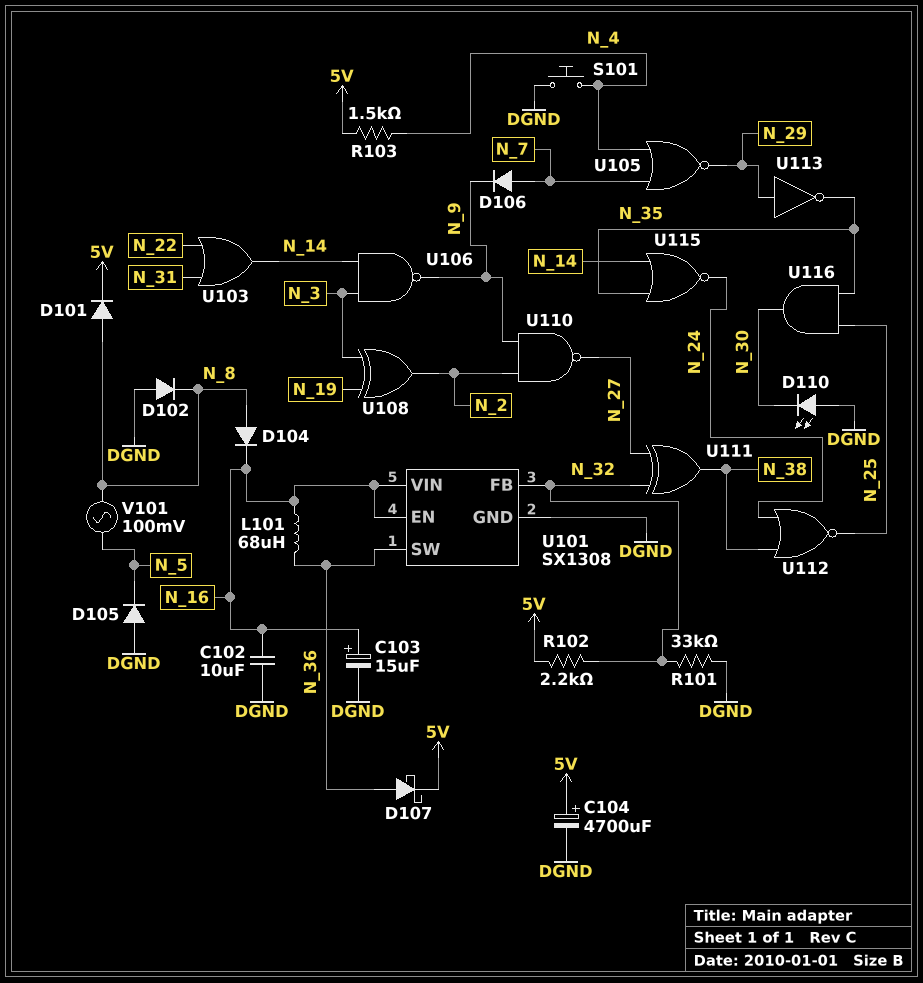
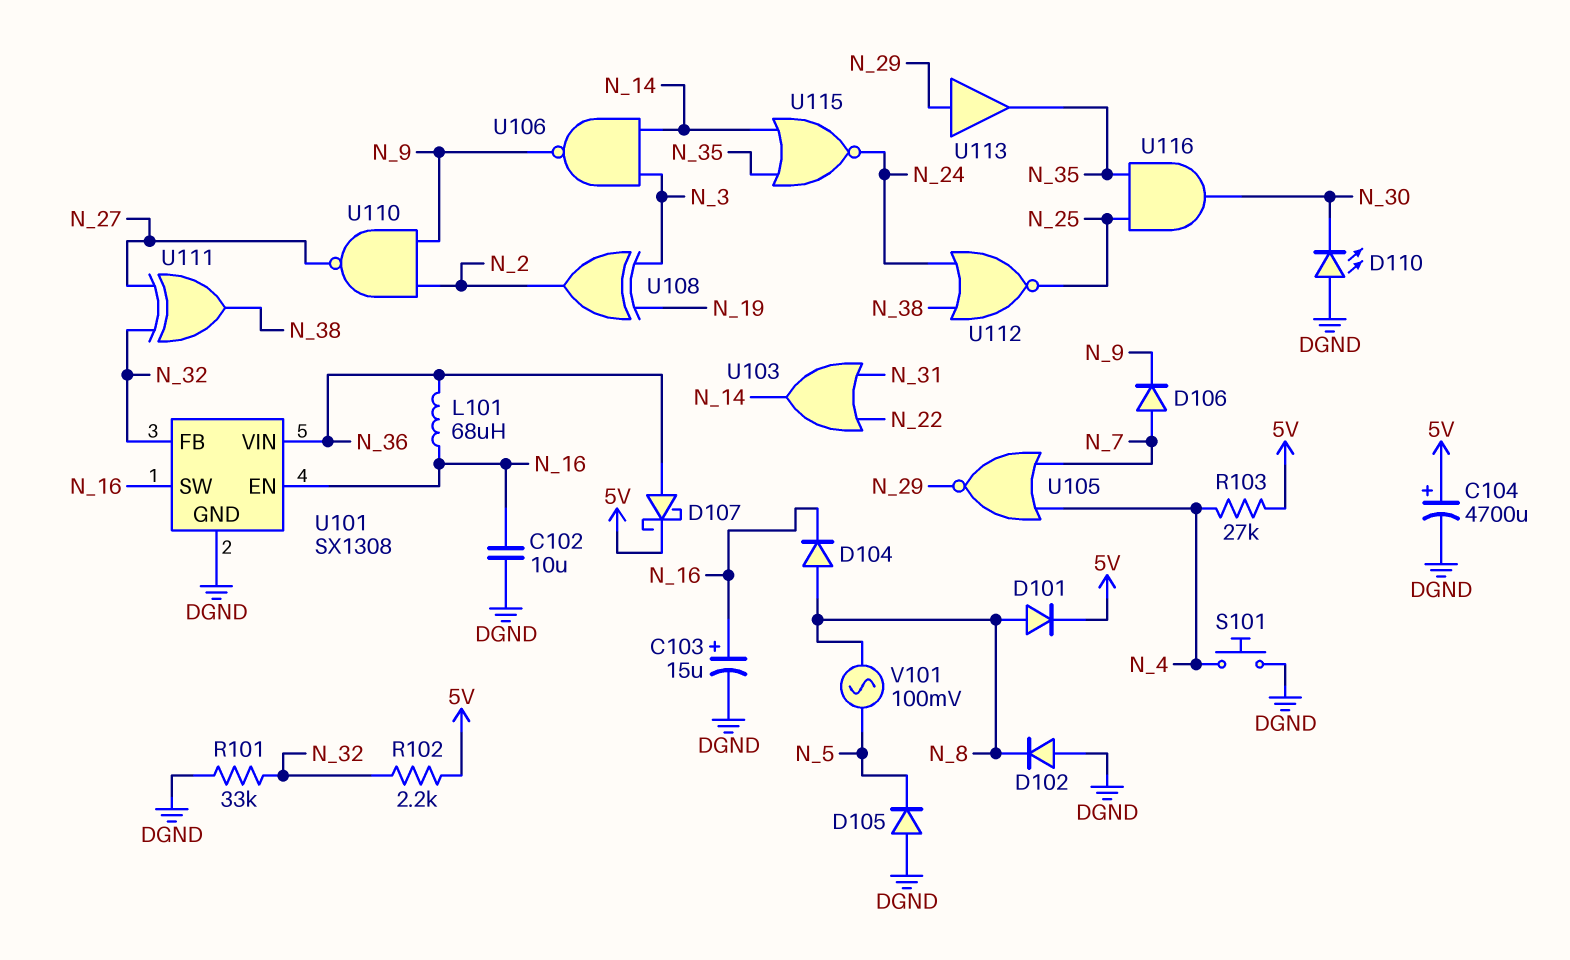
R103: 1.5k (5V, N_4) -> 27k (5V, N_4)
U101 pin SW: N_36 -> N_16
U101 pin VIN: N_16 -> N_36
U113: NOT (in N_29, out N_35) -> buffer (in N_29, out N_35)

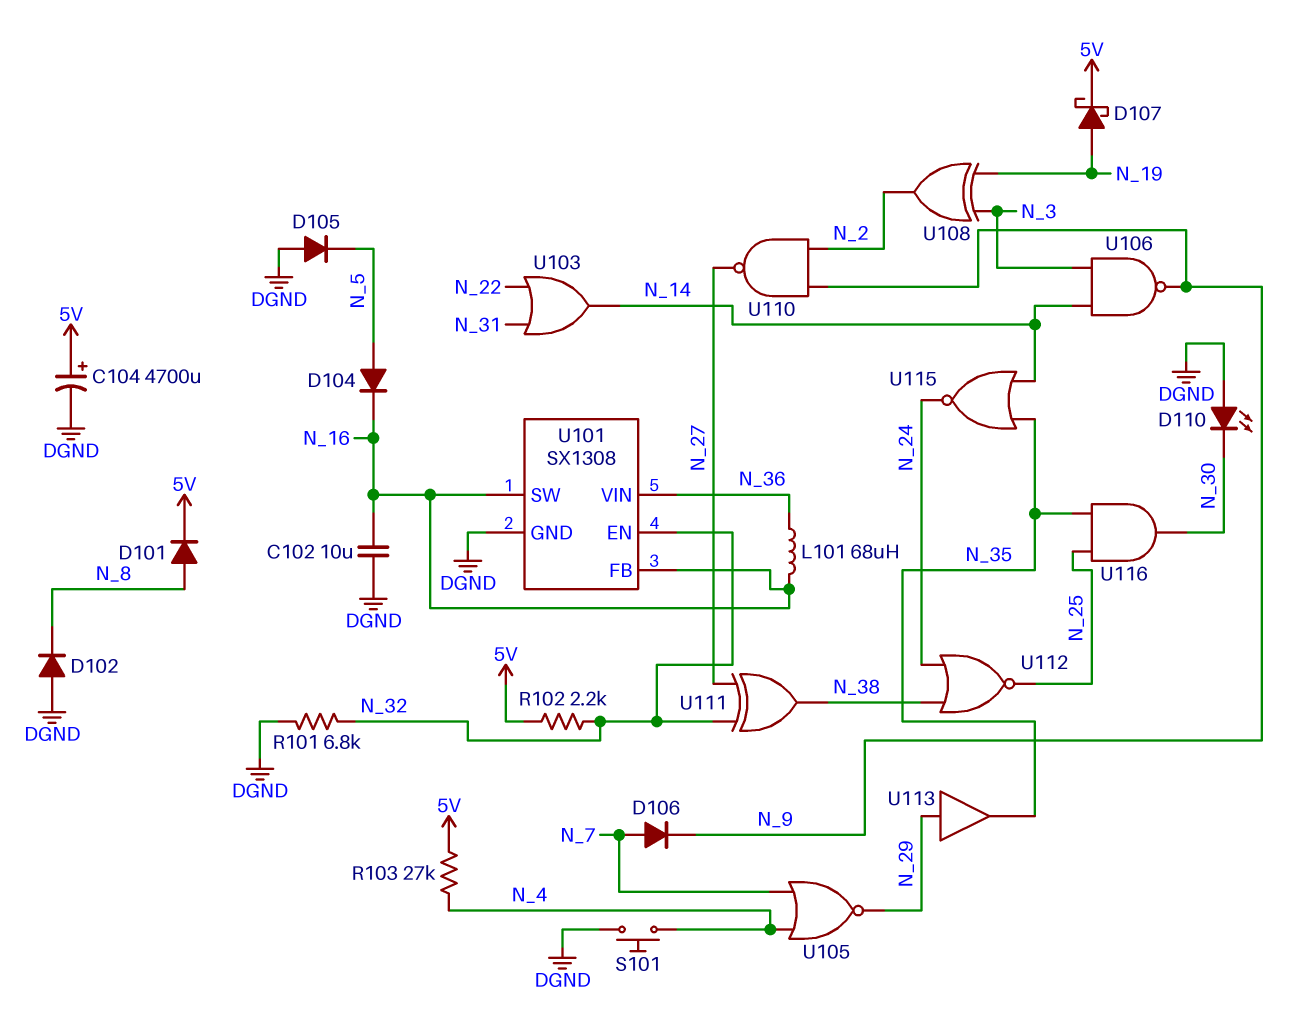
C103: 15uF (plus N_16, minus DGND) -> none
D104: diode (A N_8, K N_16) -> diode (A N_5, K N_16)
D107: schottky (A N_36, K 5V) -> schottky (A N_19, K 5V)
R101: 33k (DGND, N_32) -> 6.8k (DGND, N_32)
U101 pin EN: N_16 -> N_32
U101 pin FB: N_32 -> N_16
V101: AC 100mV (N_5, N_8) -> none

